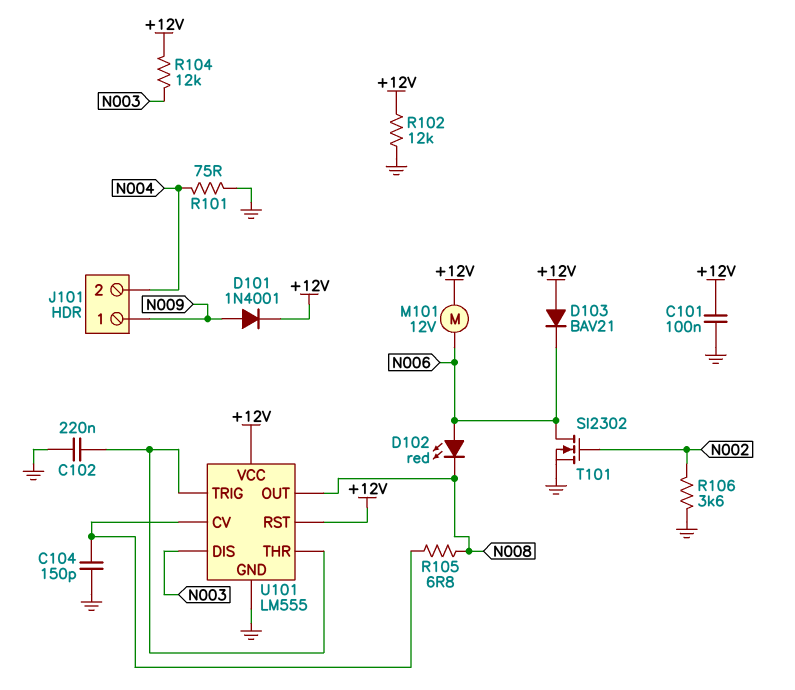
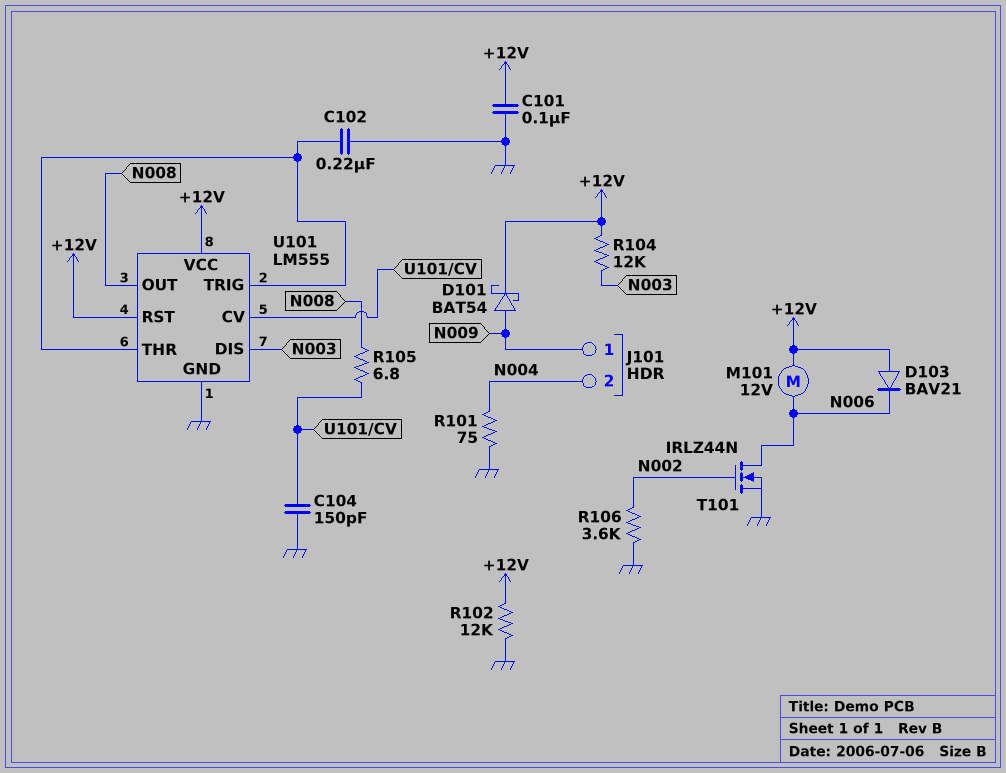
D101: diode 1N4001 (A N009, K +12V) -> schottky BAT54 (A N009, K +12V)
D102: LED red (A N006, K N008) -> none
T101: NMOS SI2302 (G N002, D N006, S GND) -> NMOS IRLZ44N (G N002, D N006, S GND)

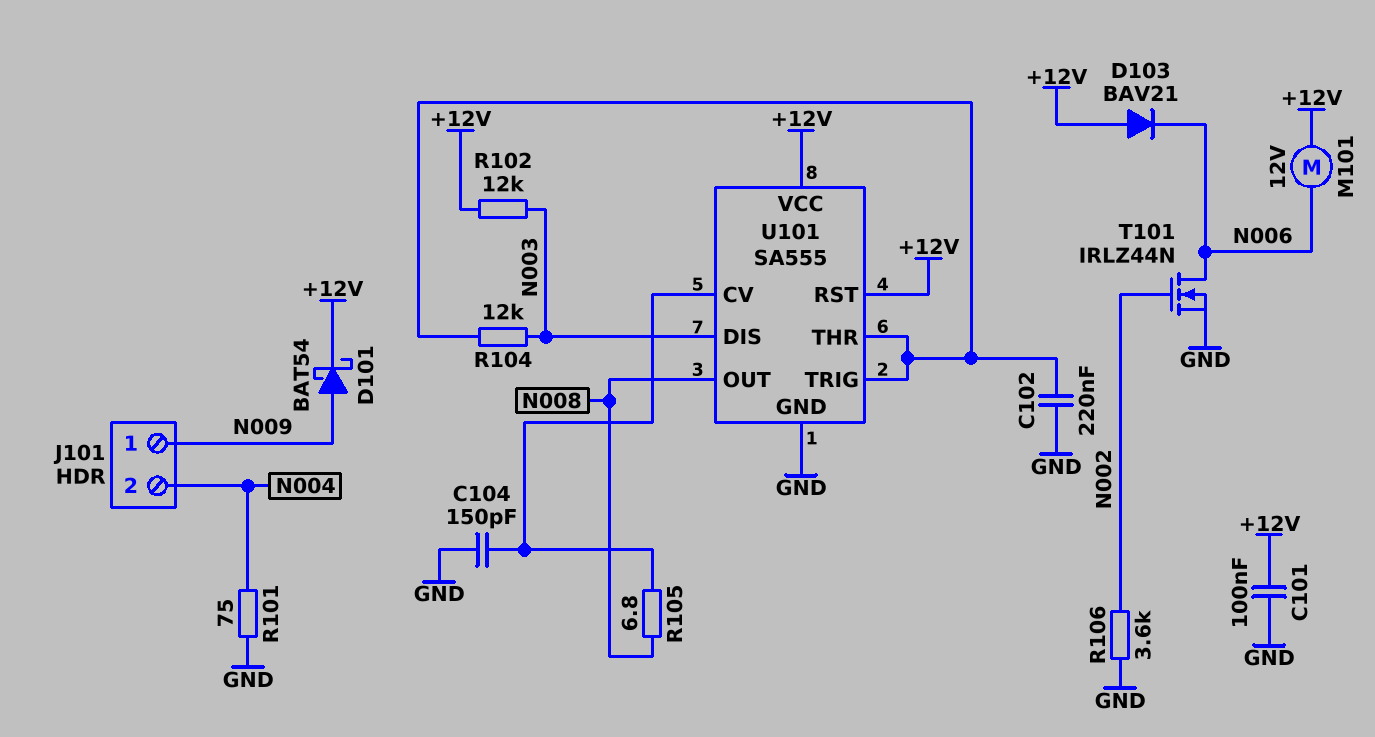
R102: 12k (+12V, GND) -> 12k (+12V, N003)
R104: 12k (+12V, N003) -> 12k (N003, U101/THR)
U101: LM555 -> SA555

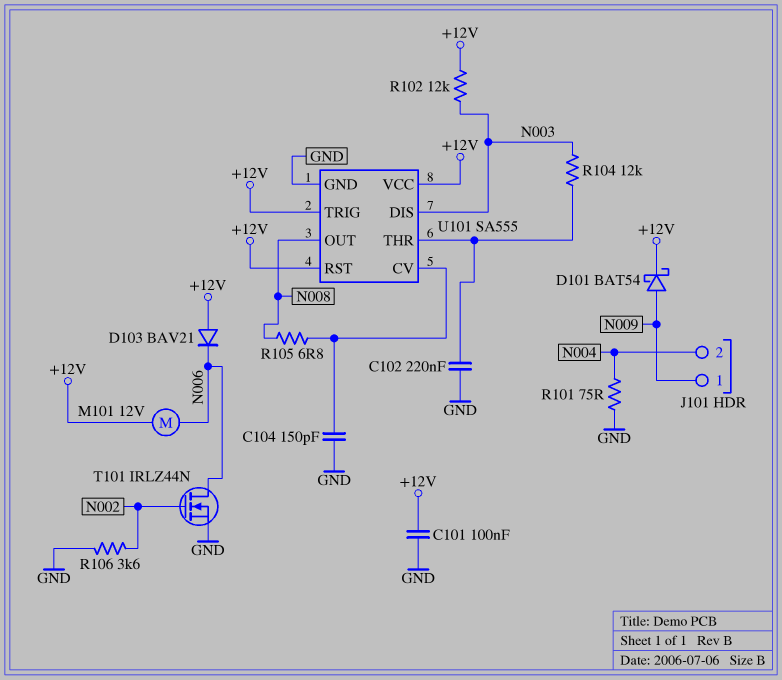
U101 pin TRIG: U101/THR -> +12V

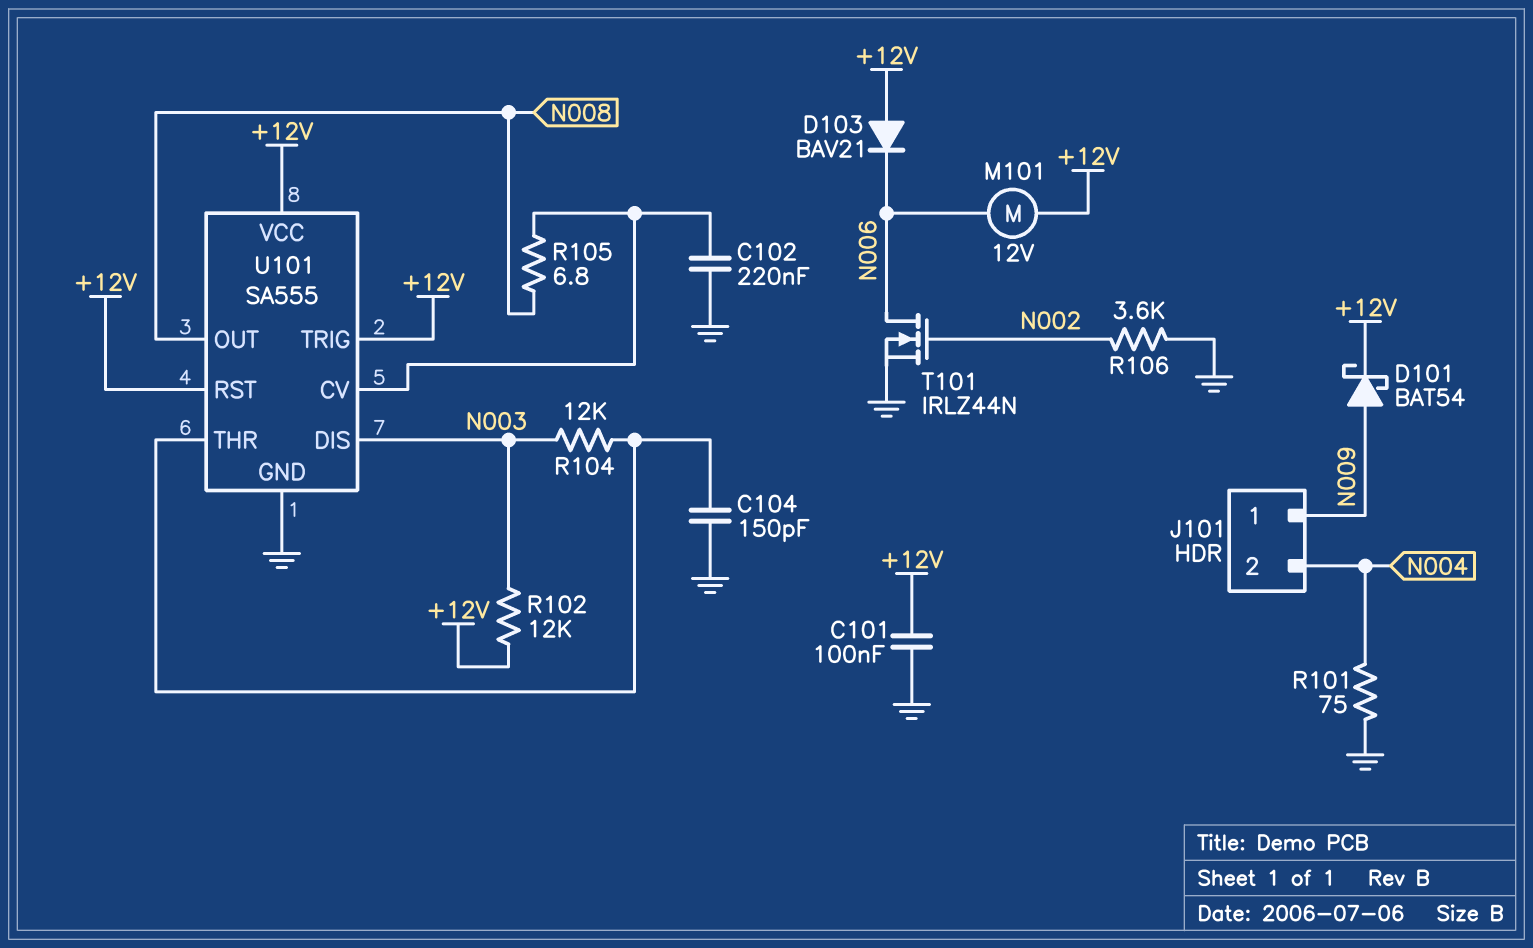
C102: 220nF (GND, U101/THR) -> 220nF (GND, U101/CV)
C104: 150pF (GND, U101/CV) -> 150pF (GND, U101/THR)

